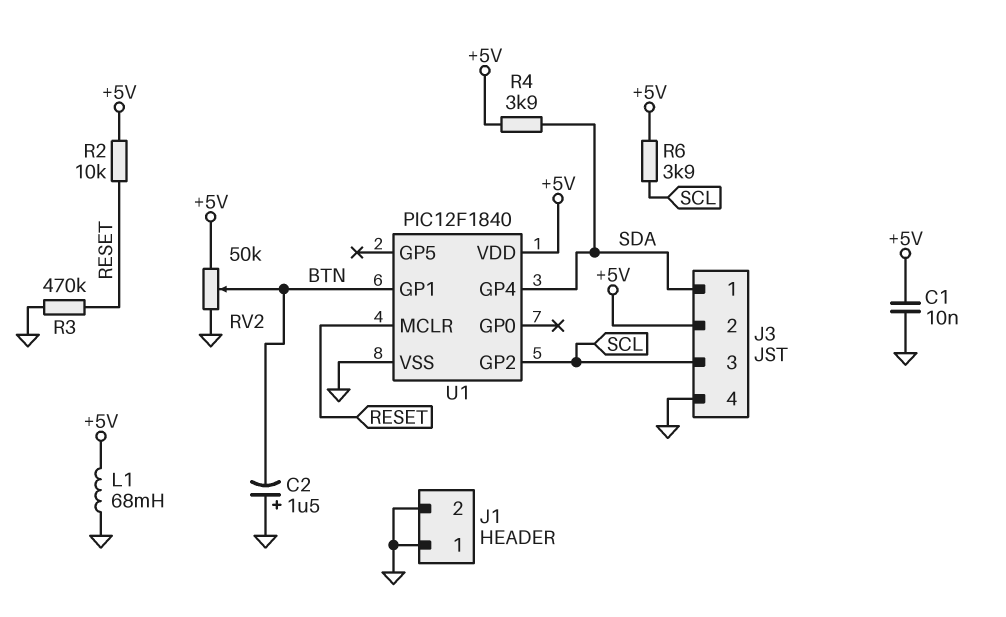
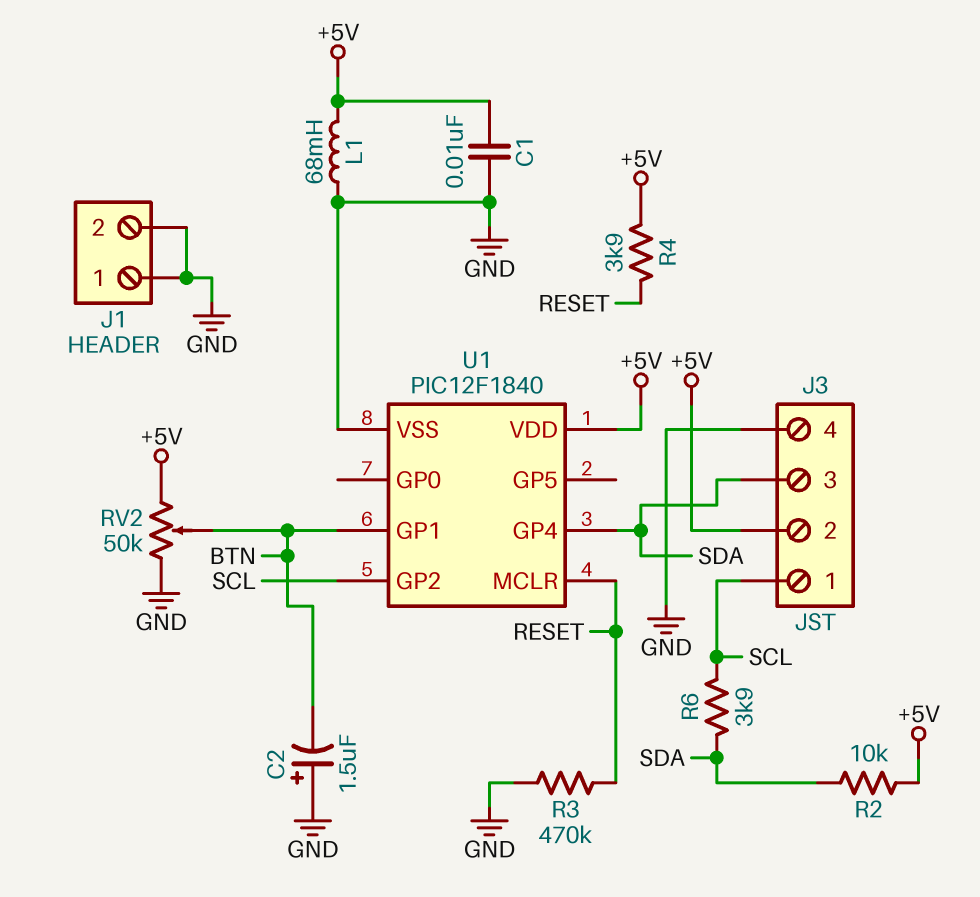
J3 pin 1: SDA -> SCL
J3 pin 3: SCL -> SDA
R2: 10k (+5V, RESET) -> 10k (+5V, SDA)
R4: 3.9k (+5V, SDA) -> 3.9k (+5V, RESET)
R6: 3.9k (+5V, SCL) -> 3.9k (SCL, SDA)

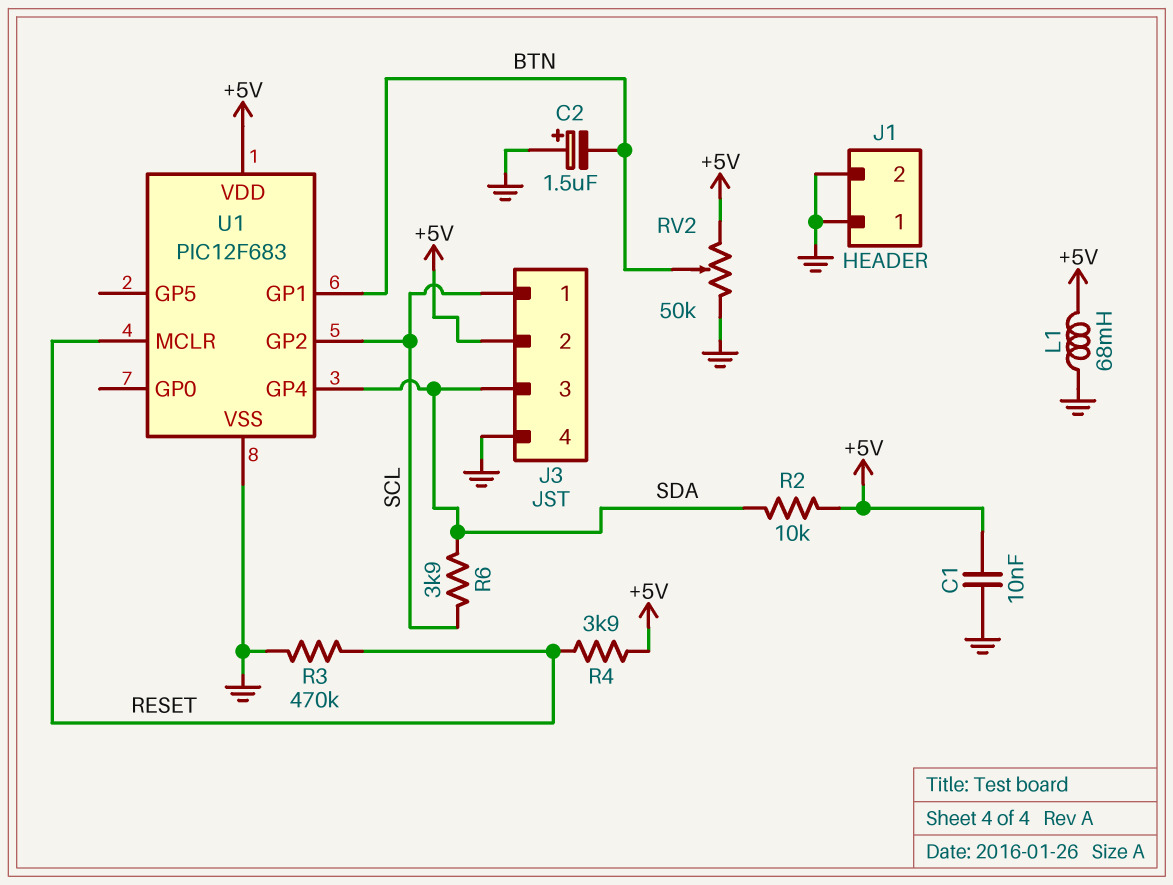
U1: PIC12F1840 -> PIC12F683

